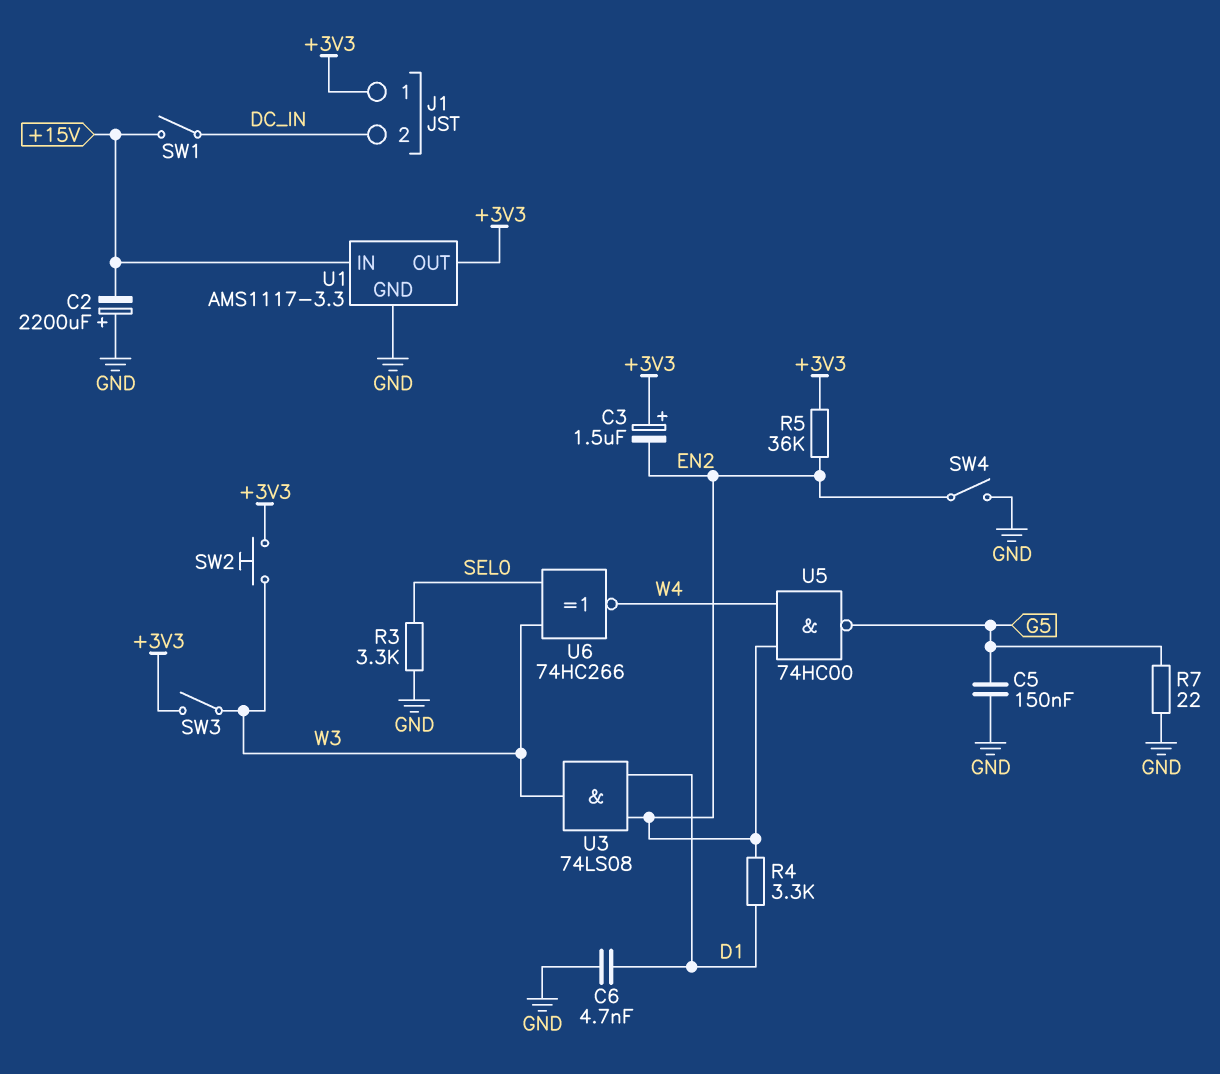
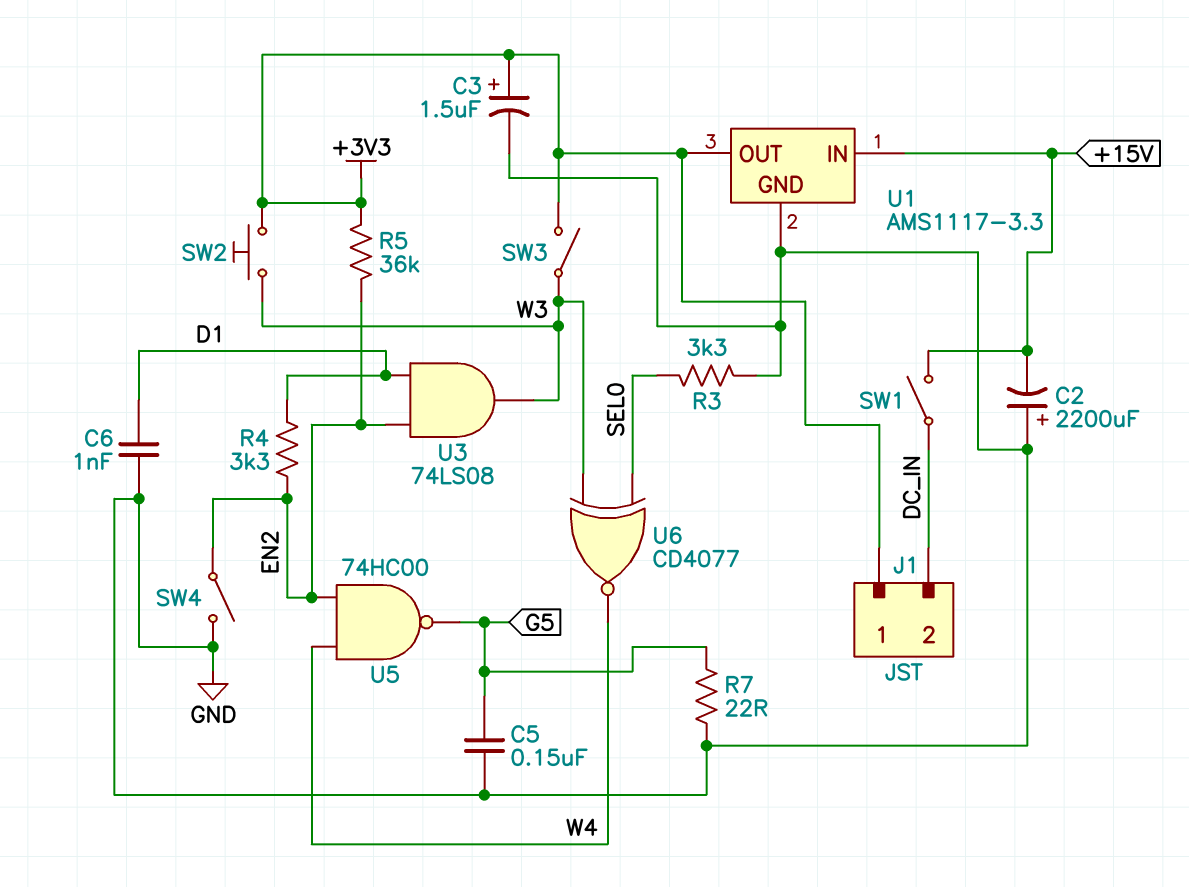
C3: 1.5uF (plus +3V3, minus EN2) -> 1.5uF (plus +3V3, minus GND)
C6: 4.7nF (D1, GND) -> 1nF (D1, GND)
U6: XNOR 74HC266 (in SEL0, in W3, out W4) -> XNOR CD4077 (in SEL0, in W3, out W4)

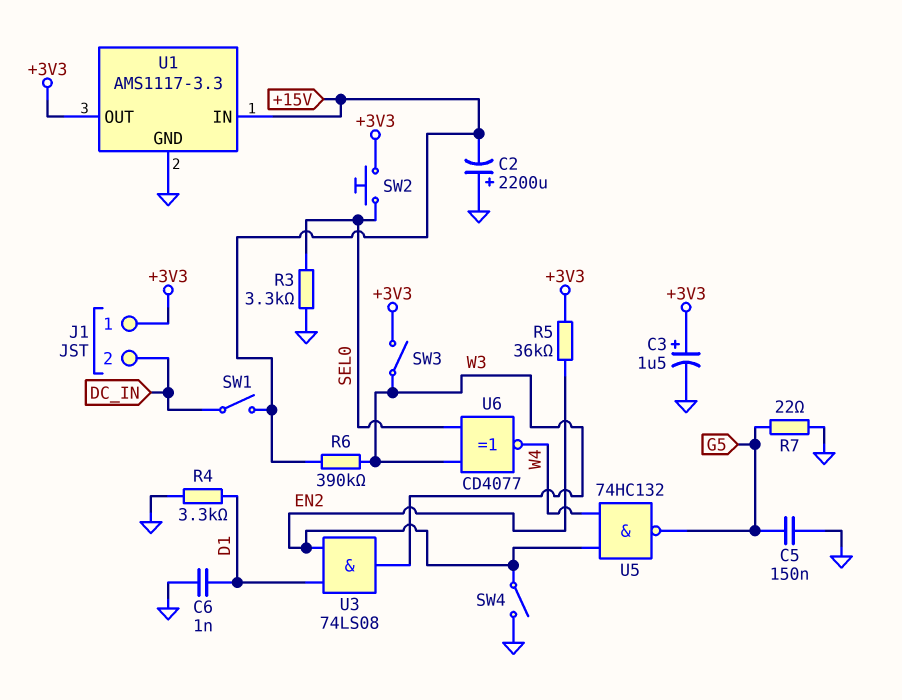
R4: 3.3k (D1, EN2) -> 3.3k (D1, GND)
R6: none -> 390k (+15V, W3)
SW2: button (+3V3, W3) -> button (+3V3, SEL0)
U5: NAND 74HC00 (in EN2, in W4, out G5) -> NAND 74HC132 (in EN2, in W4, out G5)

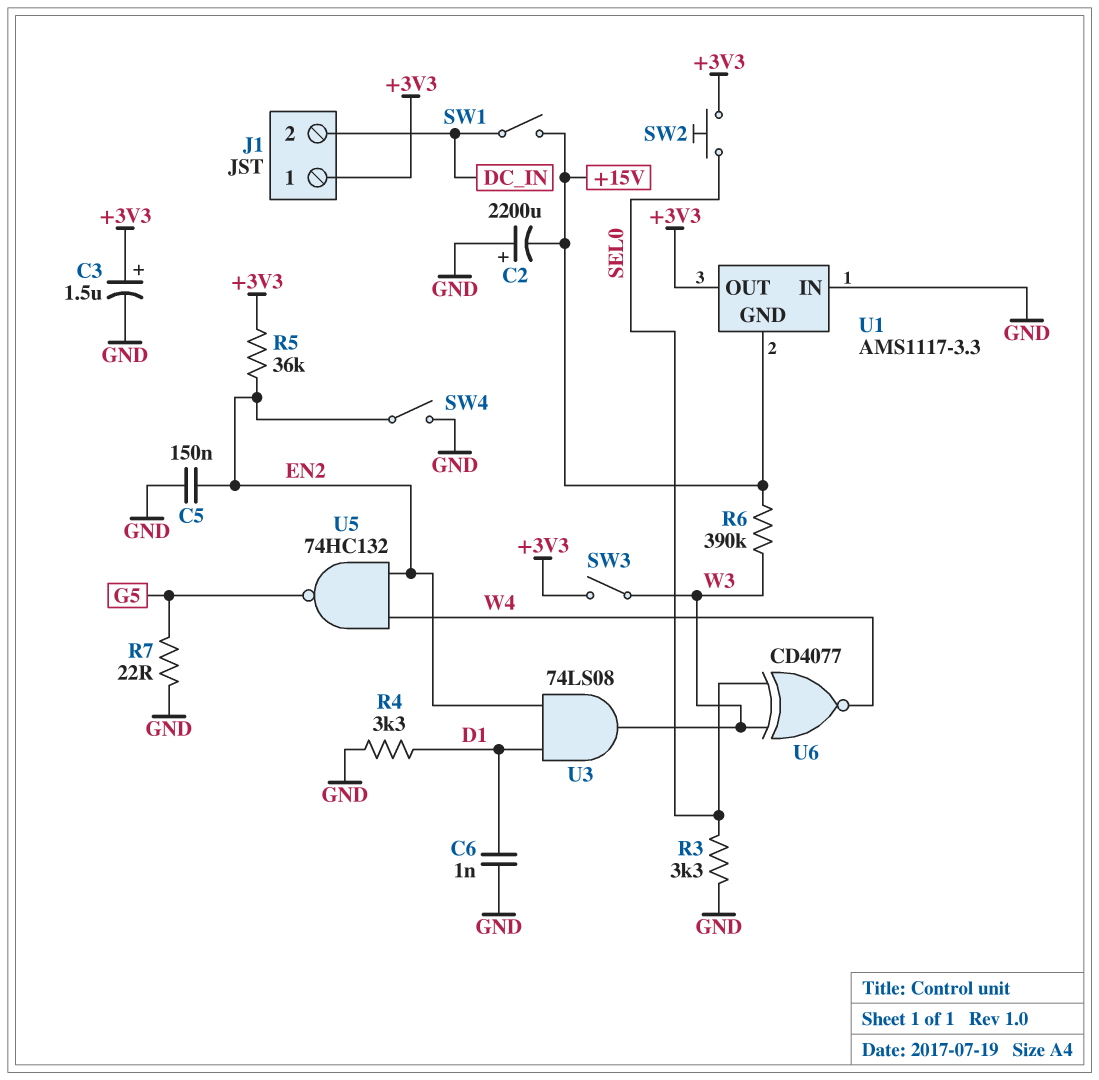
C5: 150nF (G5, GND) -> 150nF (EN2, GND)
U1 pin GND: GND -> +15V
U1 pin IN: +15V -> GND

